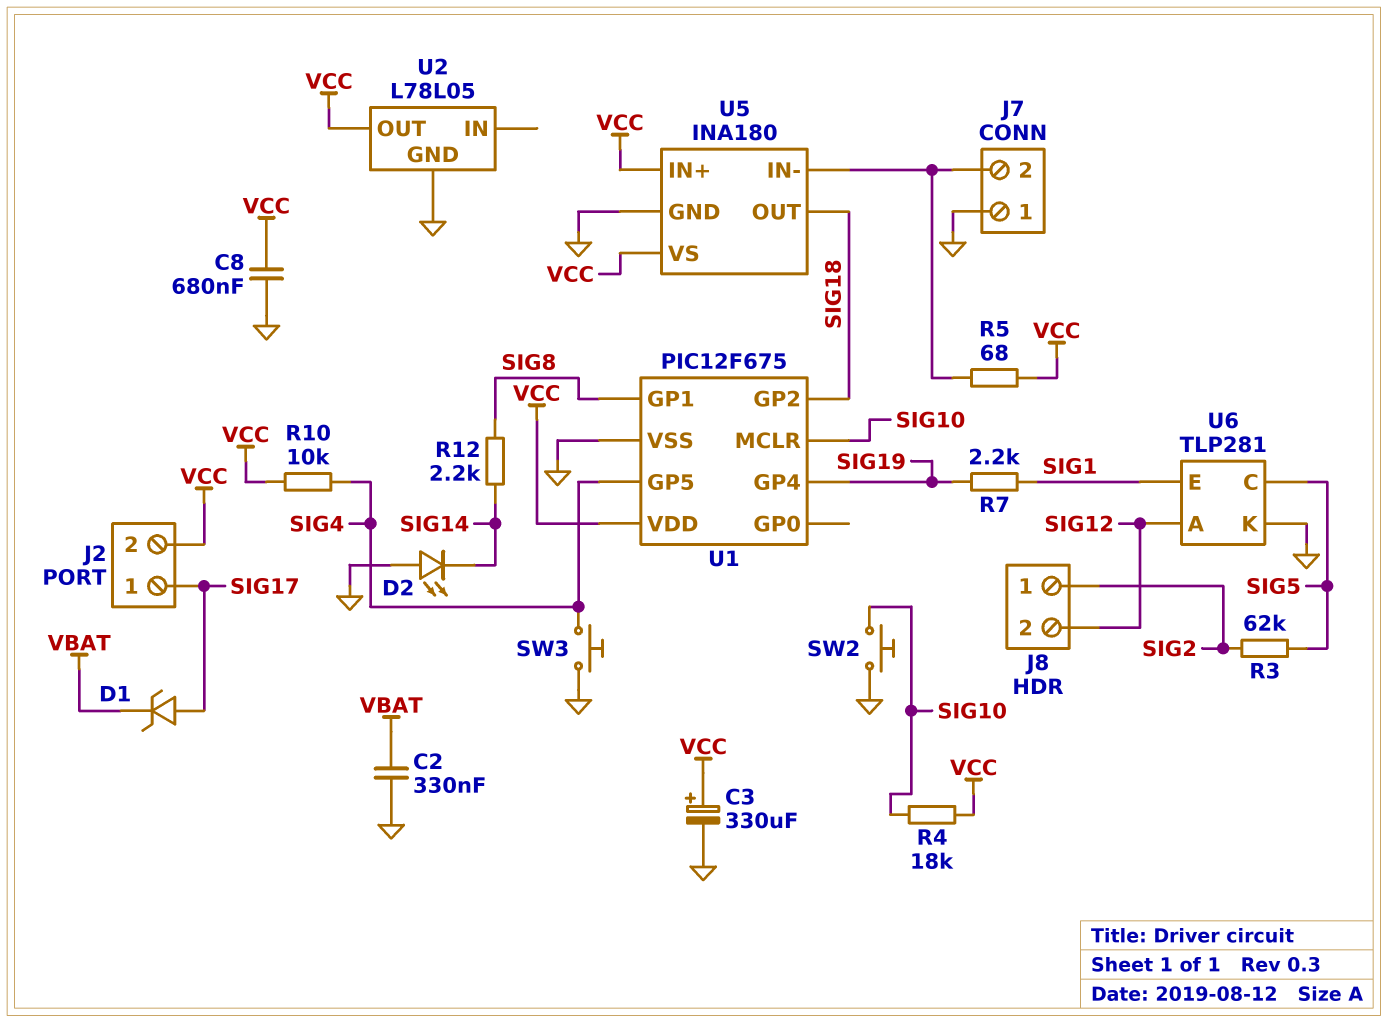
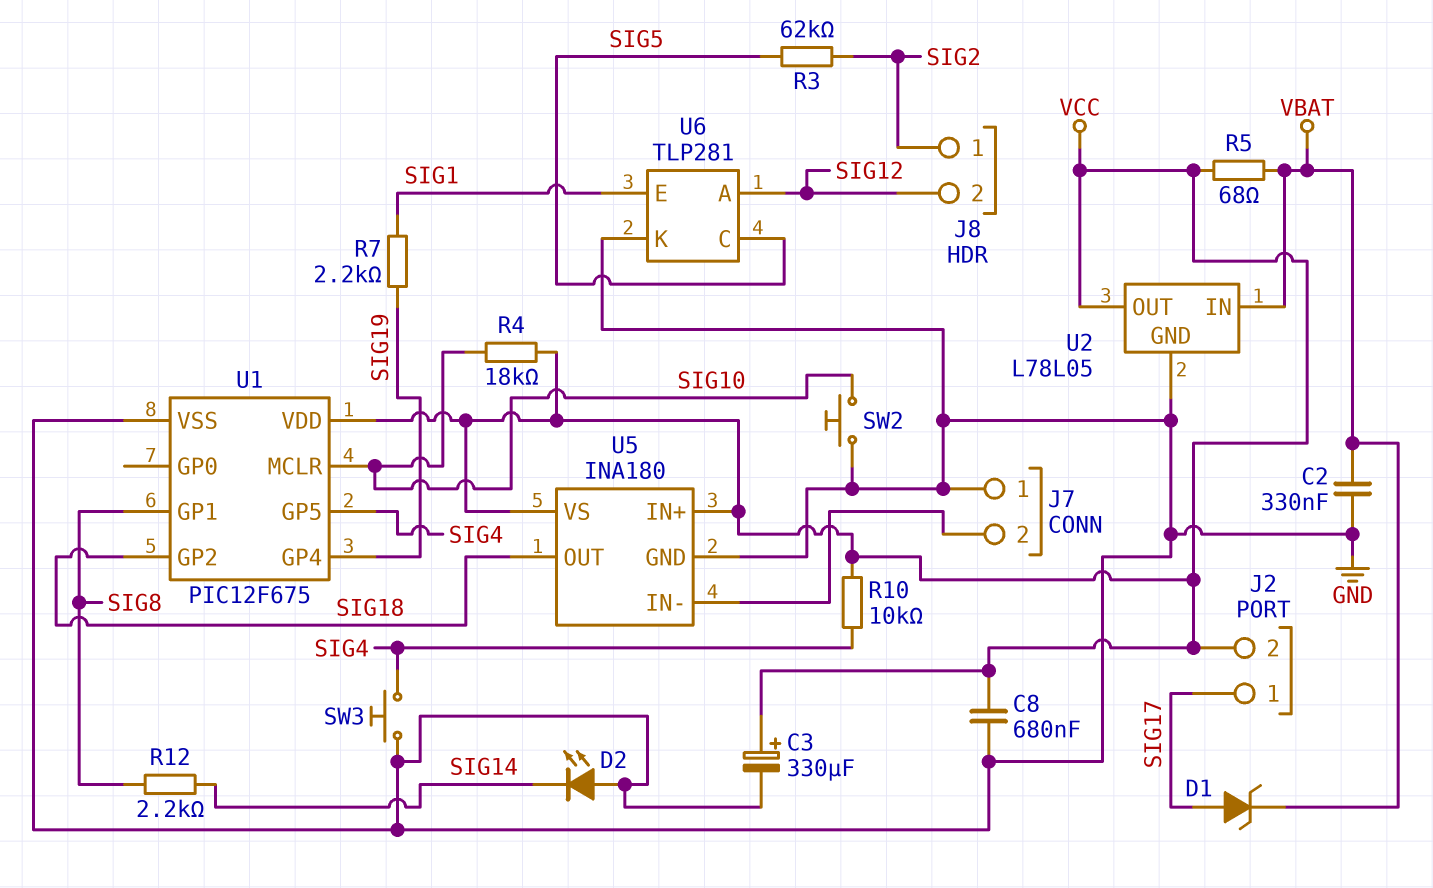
R5: 68 (J7/2, VCC) -> 68 (VBAT, VCC)
U2 pin IN: none -> VBAT

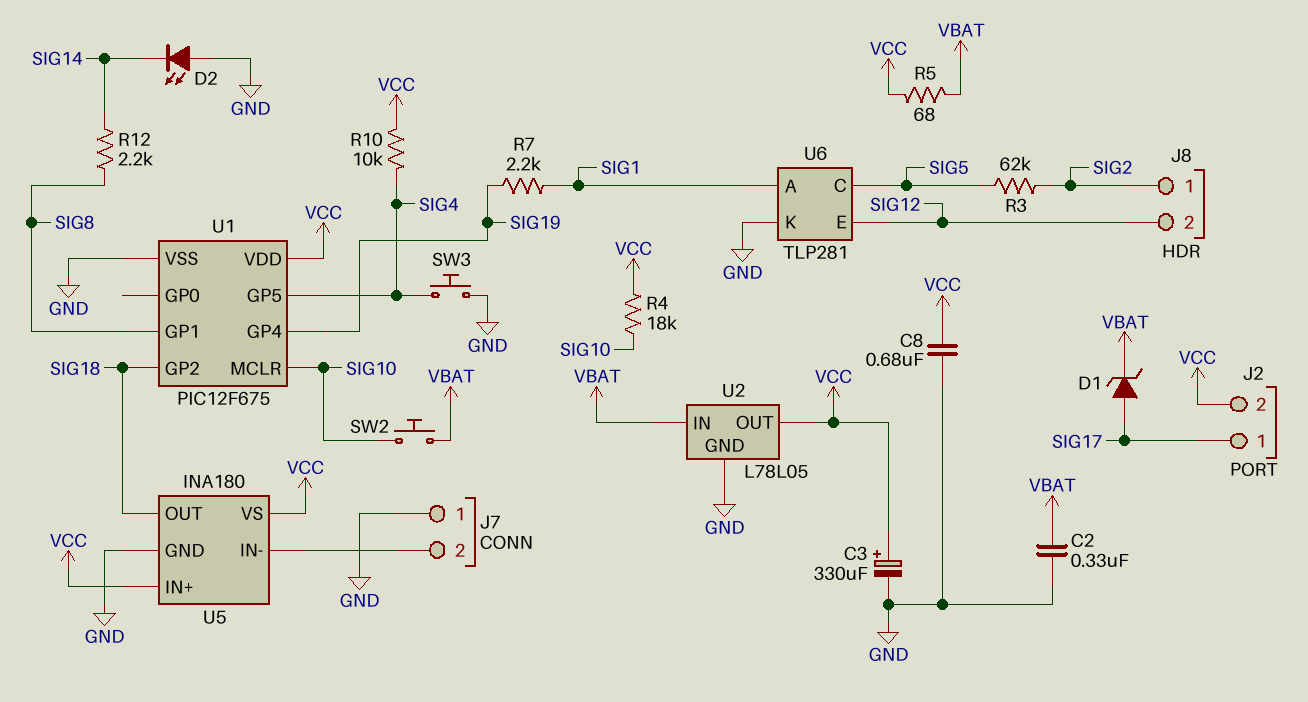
SW2: button (GND, SIG10) -> button (SIG10, VBAT)
U6 pin A: SIG12 -> SIG1
U6 pin E: SIG1 -> SIG12

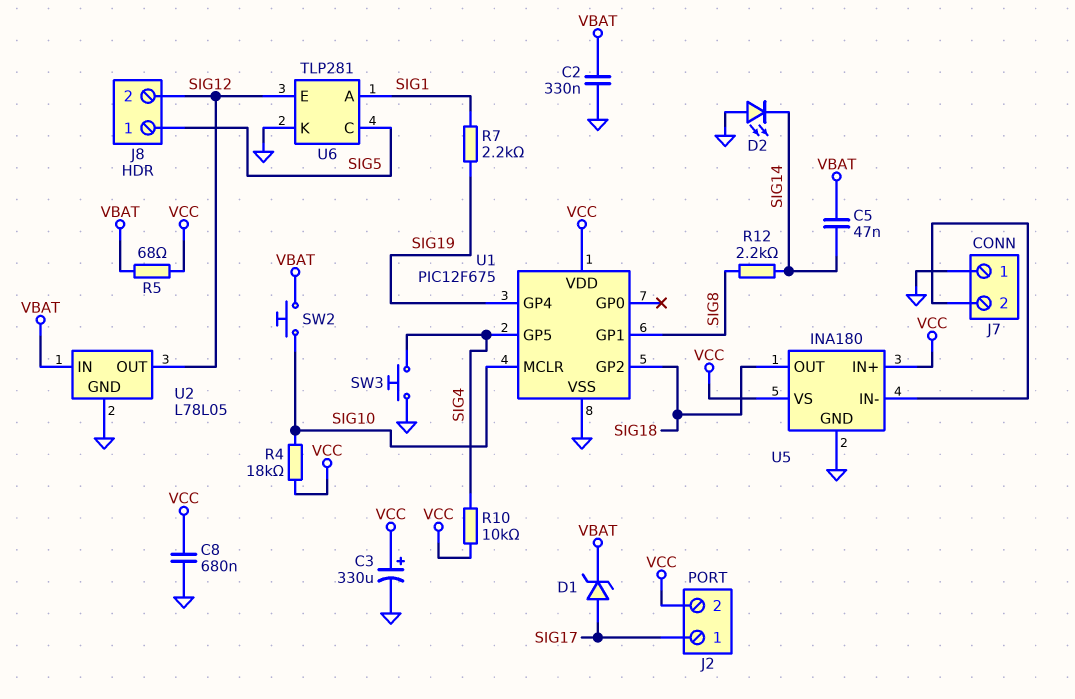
C5: none -> 47nF (SIG14, VBAT)
J8 pin 1: SIG2 -> SIG5
R3: 62k (SIG2, SIG5) -> none
U2 pin OUT: VCC -> SIG12

